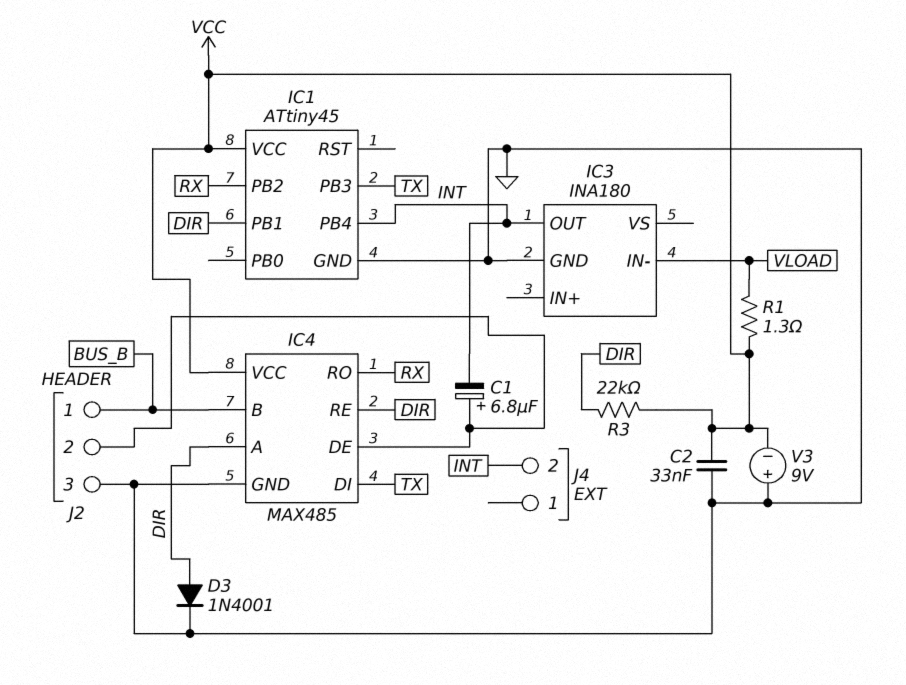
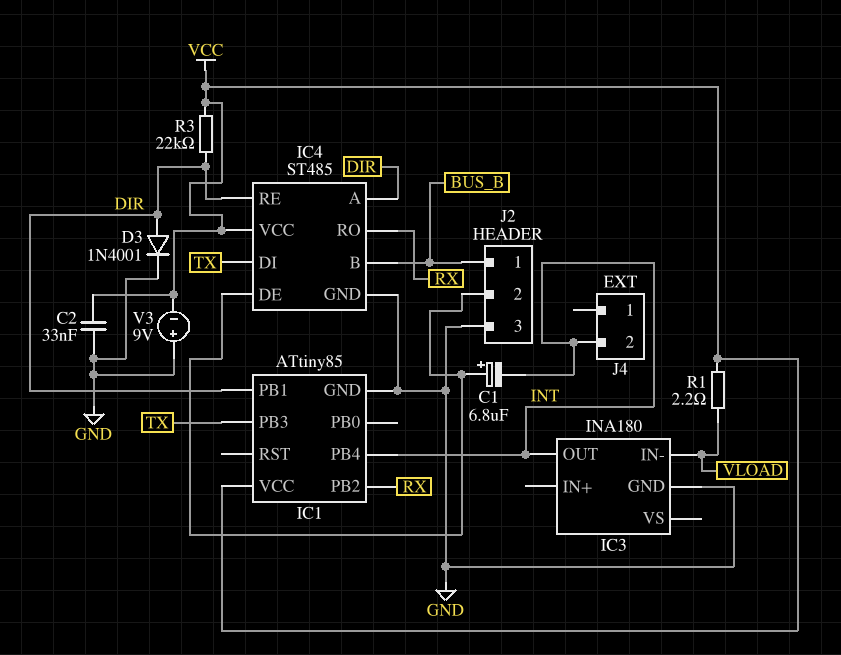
IC1: ATtiny45 -> ATtiny85
IC4: MAX485 -> ST485
R1: 1.3 (VCC, VLOAD) -> 2.2 (VCC, VLOAD)

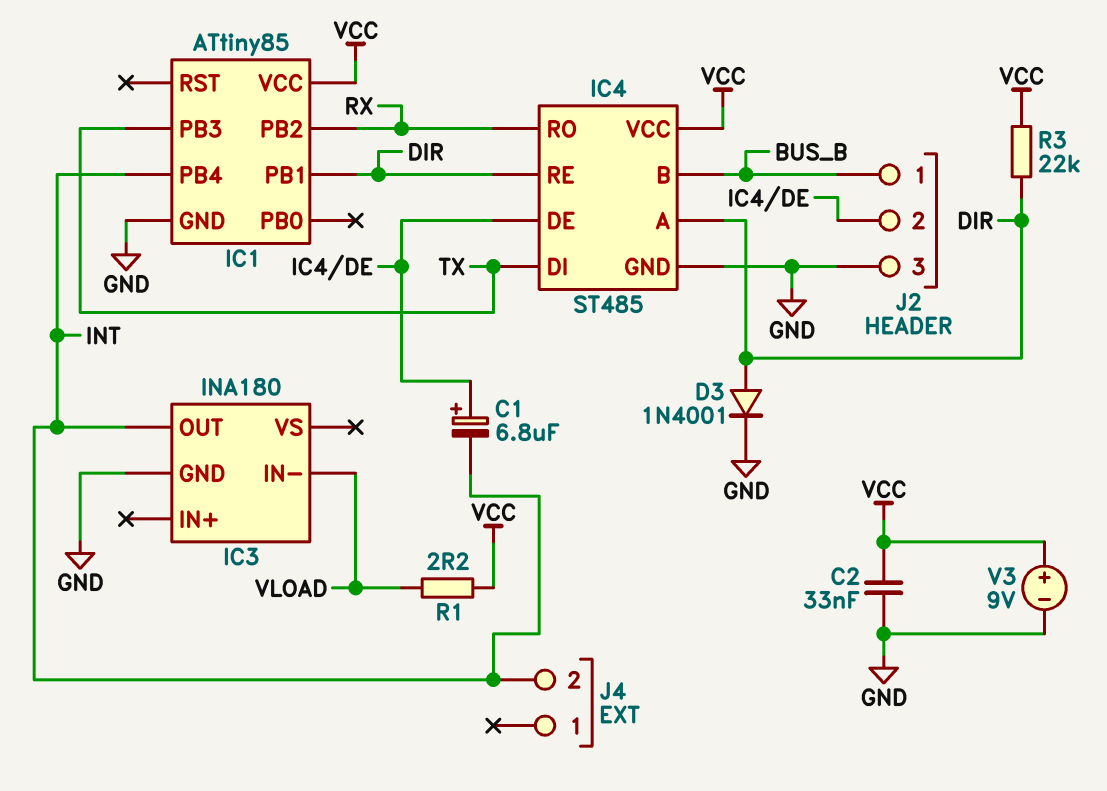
V3: 9V (plus GND, minus VCC) -> 9V (plus VCC, minus GND)

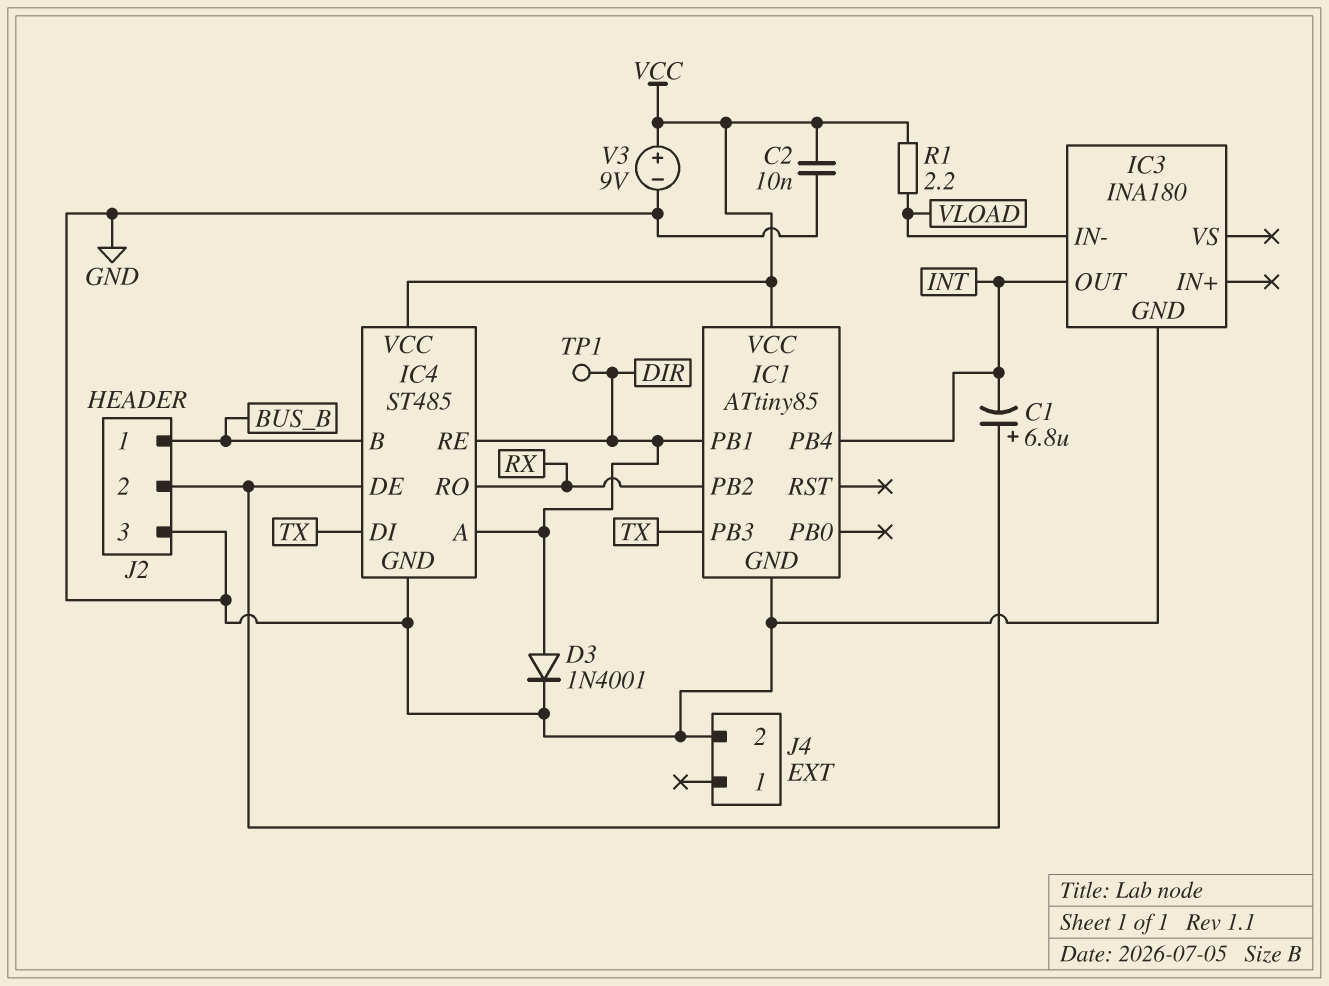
C2: 33nF (GND, VCC) -> 10nF (GND, VCC)
J4 pin 2: INT -> GND
R3: 22k (DIR, VCC) -> none
TP1: none -> test point (DIR)

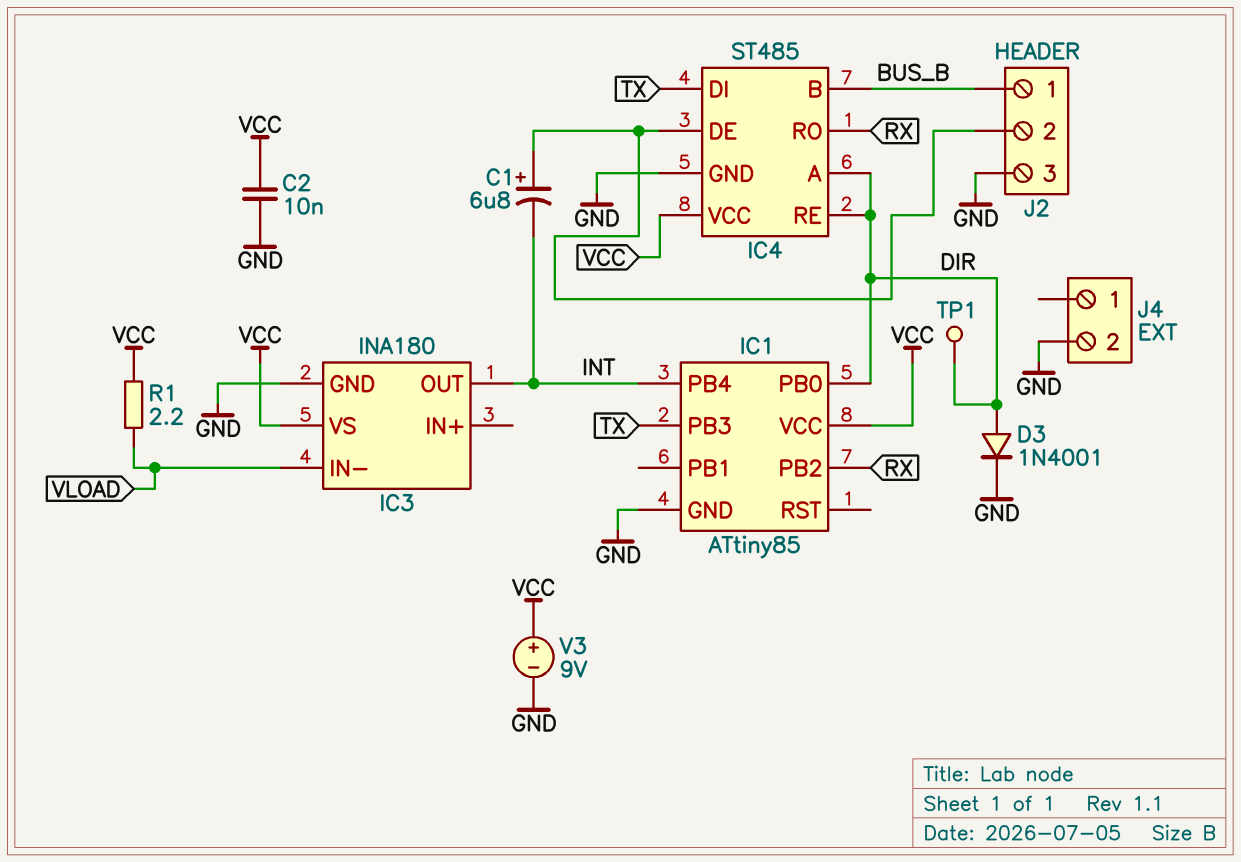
IC1 pin PB0: none -> DIR
IC1 pin PB1: DIR -> none
IC3 pin VS: none -> VCC

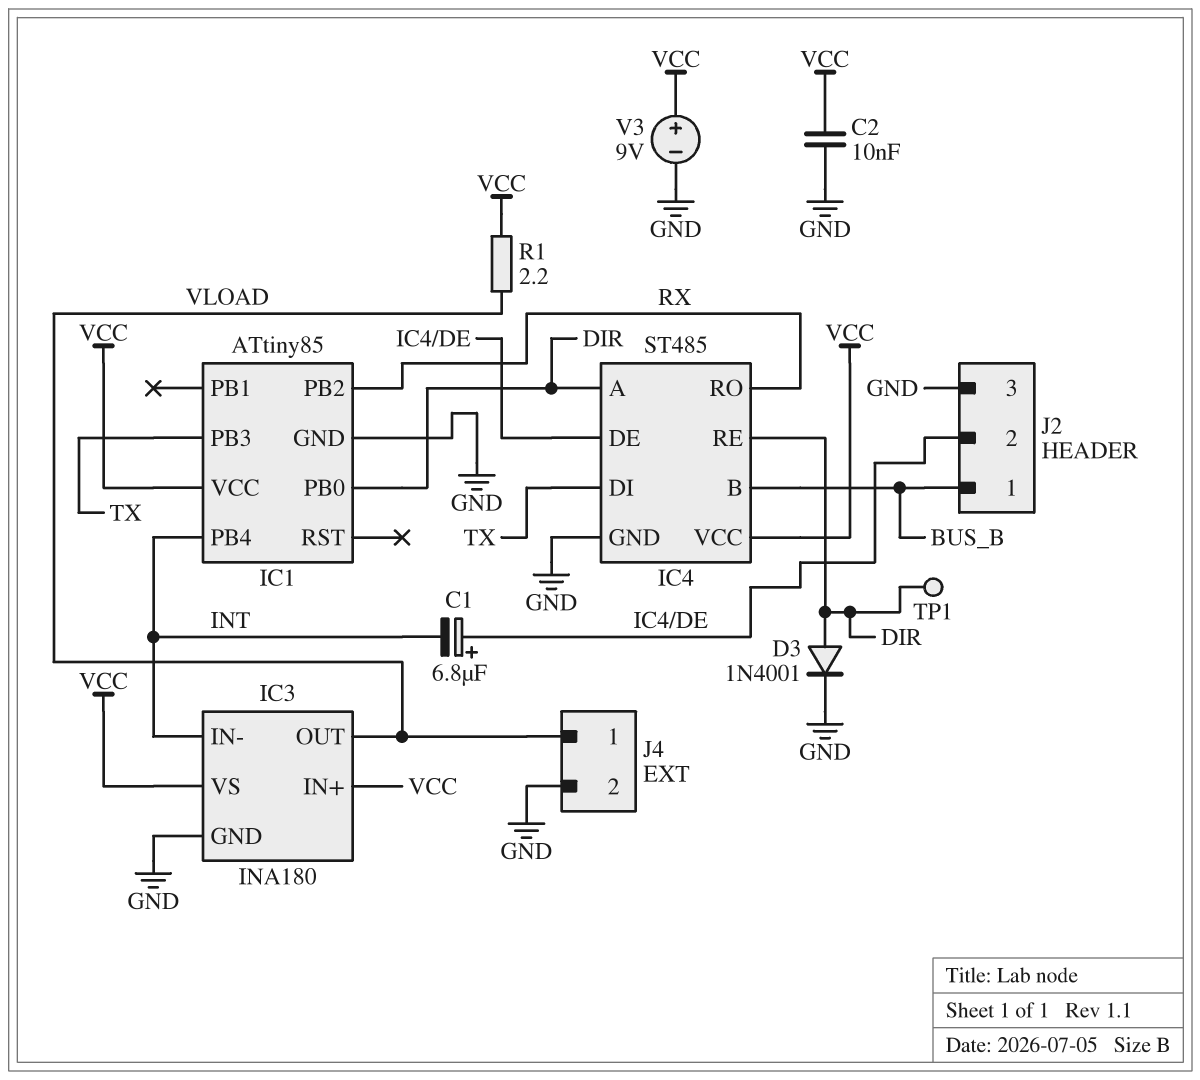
IC3 pin IN+: none -> VCC
IC3 pin IN-: VLOAD -> INT
IC3 pin OUT: INT -> VLOAD
J4 pin 1: none -> VLOAD

